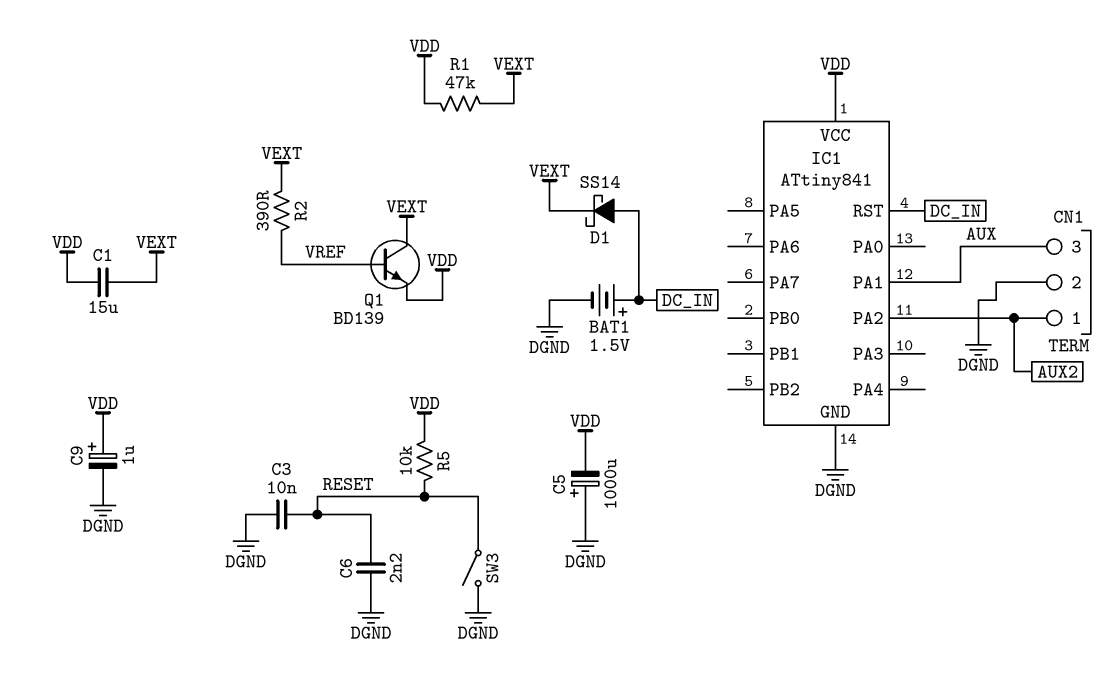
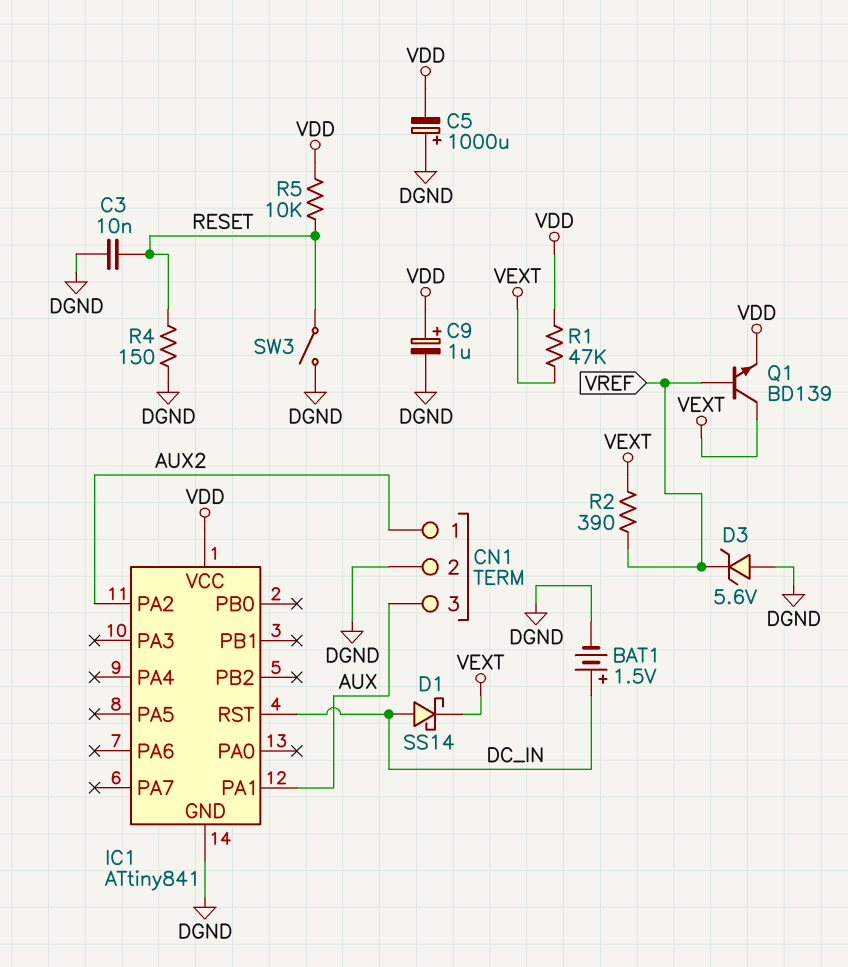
C1: 15uF (VDD, VEXT) -> none
C6: 2.2nF (DGND, RESET) -> none
D3: none -> zener 5.6V (A DGND, K VREF)
R4: none -> 150 (DGND, RESET)

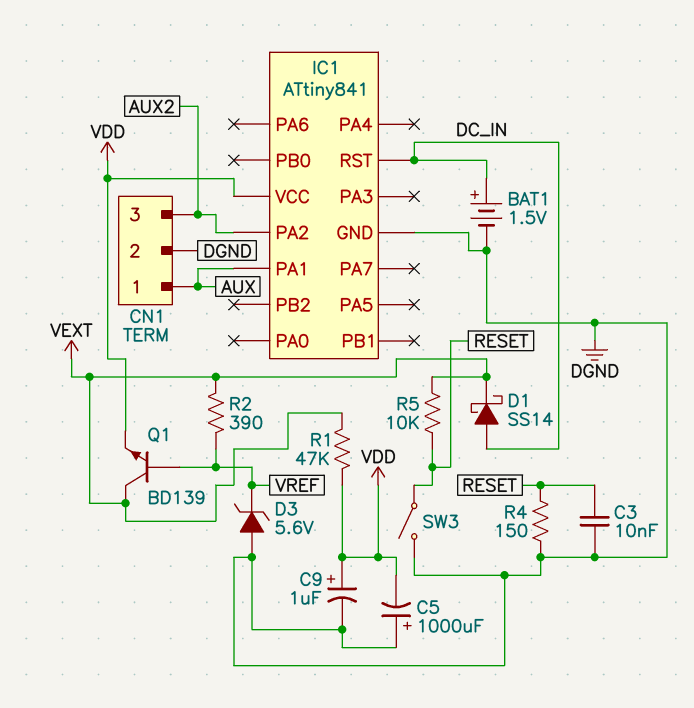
CN1 pin 1: AUX2 -> AUX
CN1 pin 3: AUX -> AUX2
R5: 10k (RESET, VDD) -> 10k (RESET, VEXT)

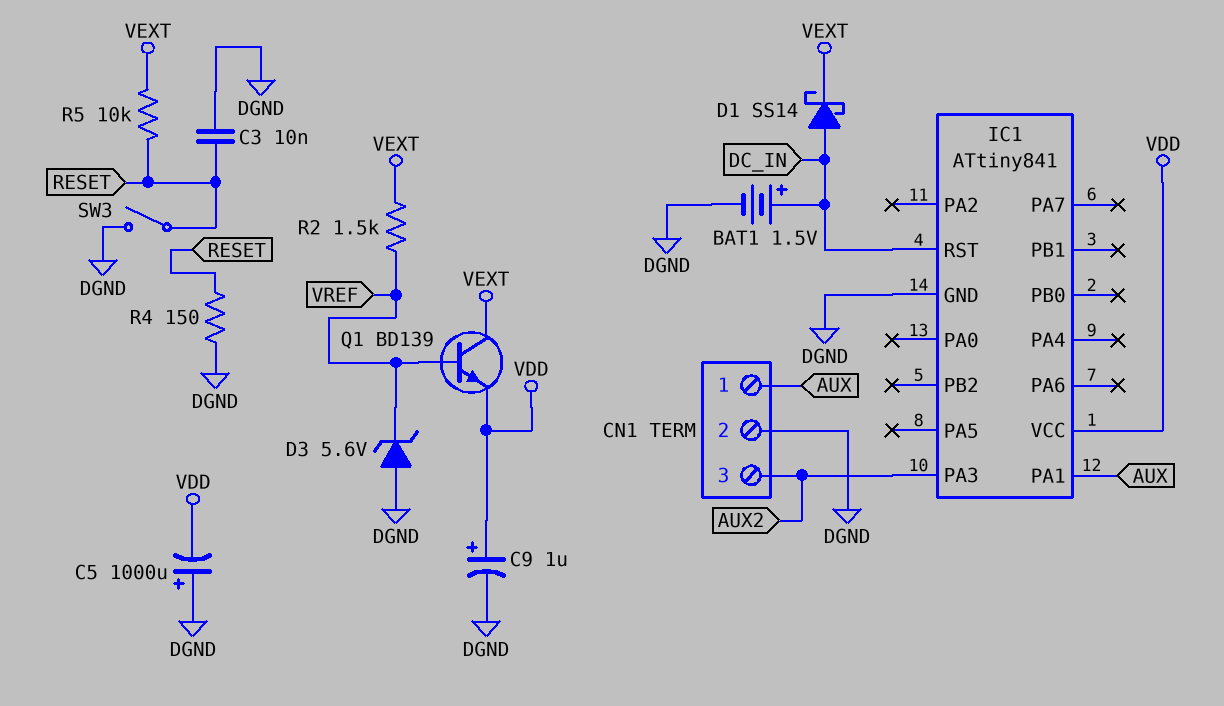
IC1 pin PA2: AUX2 -> none
IC1 pin PA3: none -> AUX2
R1: 47k (VDD, VEXT) -> none
R2: 390 (VEXT, VREF) -> 1.5k (VEXT, VREF)

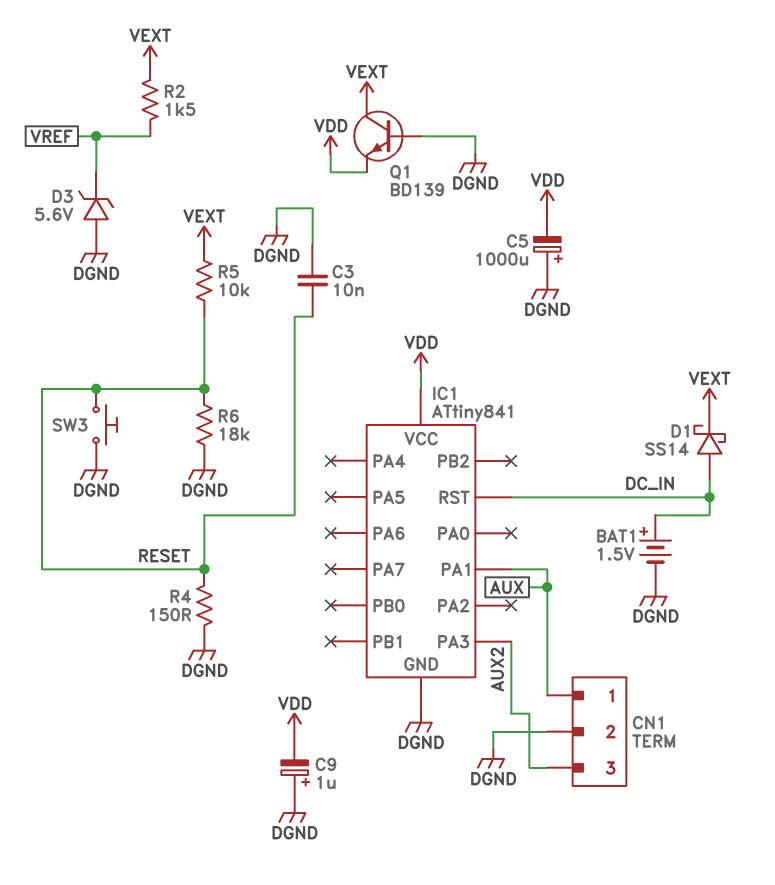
C9: 1uF (plus VDD, minus DGND) -> 1uF (plus DGND, minus VDD)
Q1: NPN BD139 (B VREF, C VEXT, E VDD) -> NPN BD139 (B DGND, C VEXT, E VDD)
R6: none -> 18k (DGND, RESET)
SW3: switch (DGND, RESET) -> button (DGND, RESET)

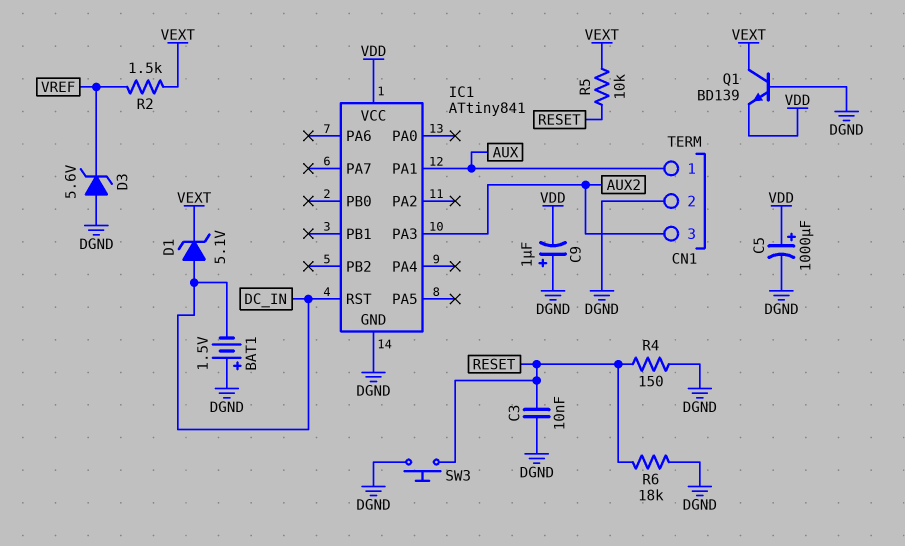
BAT1: 1.5V (plus DC_IN, minus DGND) -> 1.5V (plus DGND, minus DC_IN)
C5: 1000uF (plus DGND, minus VDD) -> 1000uF (plus VDD, minus DGND)
D1: schottky SS14 (A DC_IN, K VEXT) -> zener 5.1V (A DC_IN, K VEXT)

